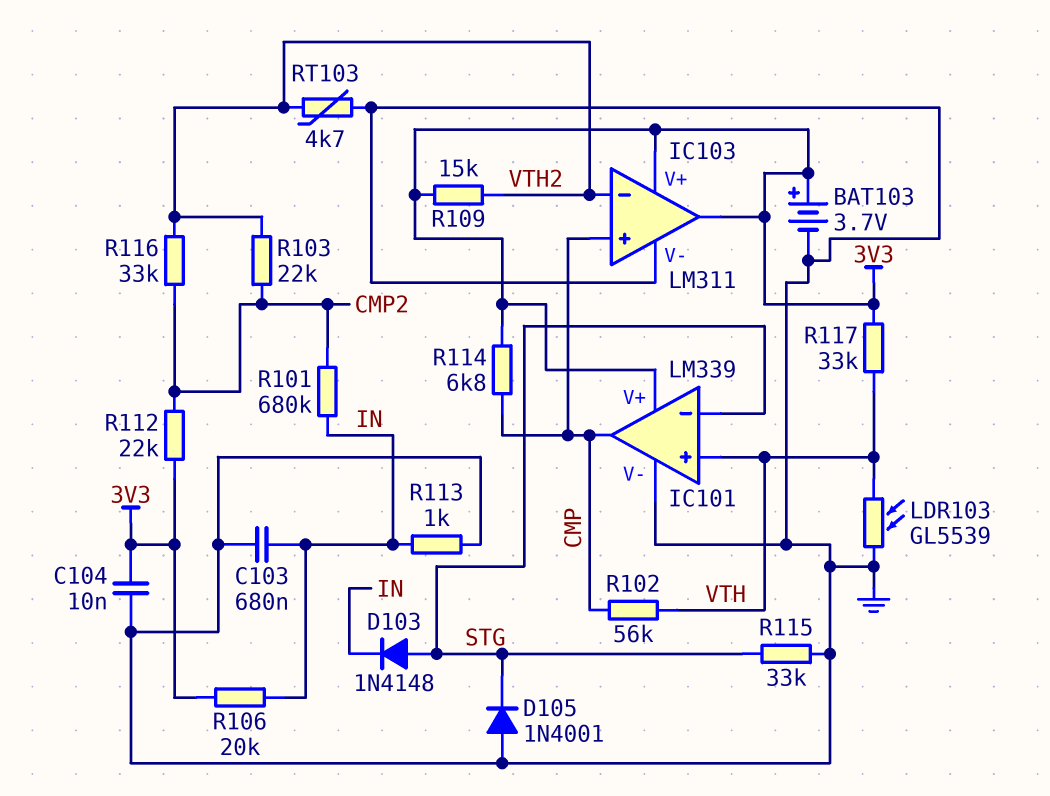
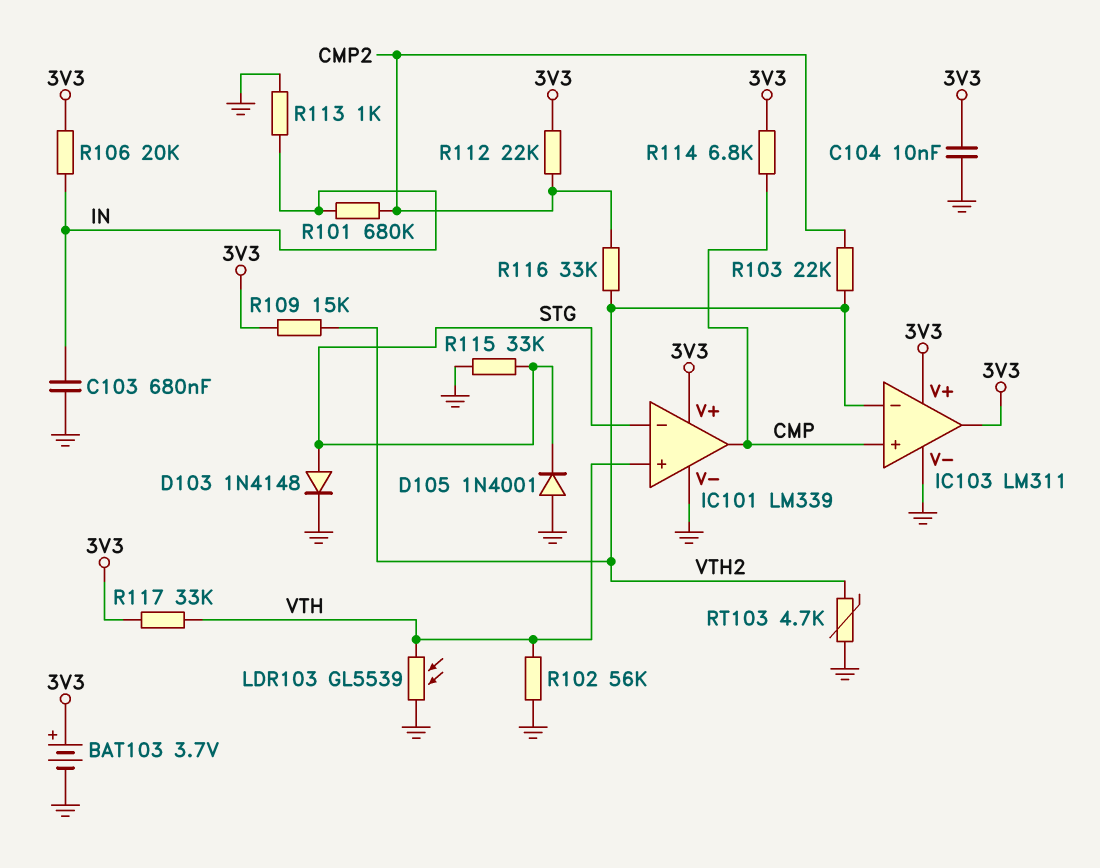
D103: diode 1N4148 (A STG, K IN) -> diode 1N4148 (A STG, K GND)
R102: 56k (CMP, VTH) -> 56k (GND, VTH)

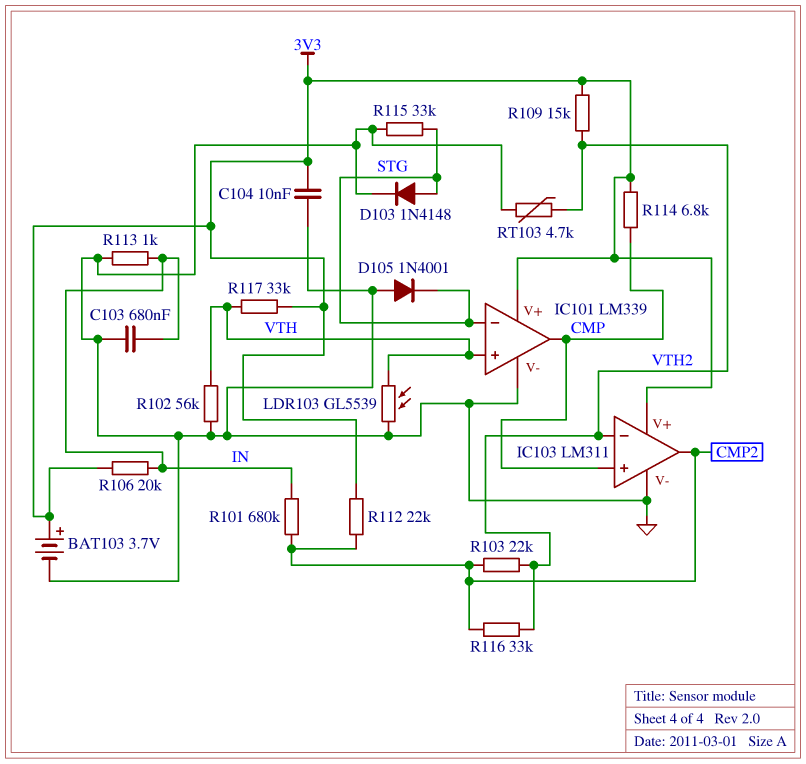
IC103 pin out: 3V3 -> CMP2

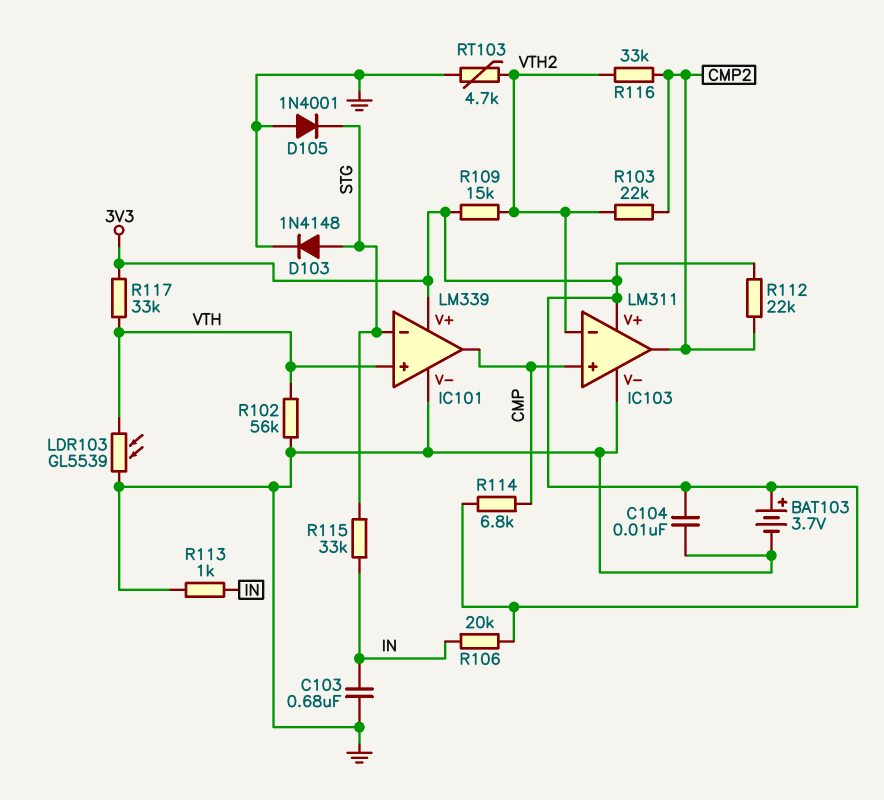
R101: 680k (CMP2, IN) -> none
R115: 33k (GND, STG) -> 33k (IN, STG)

